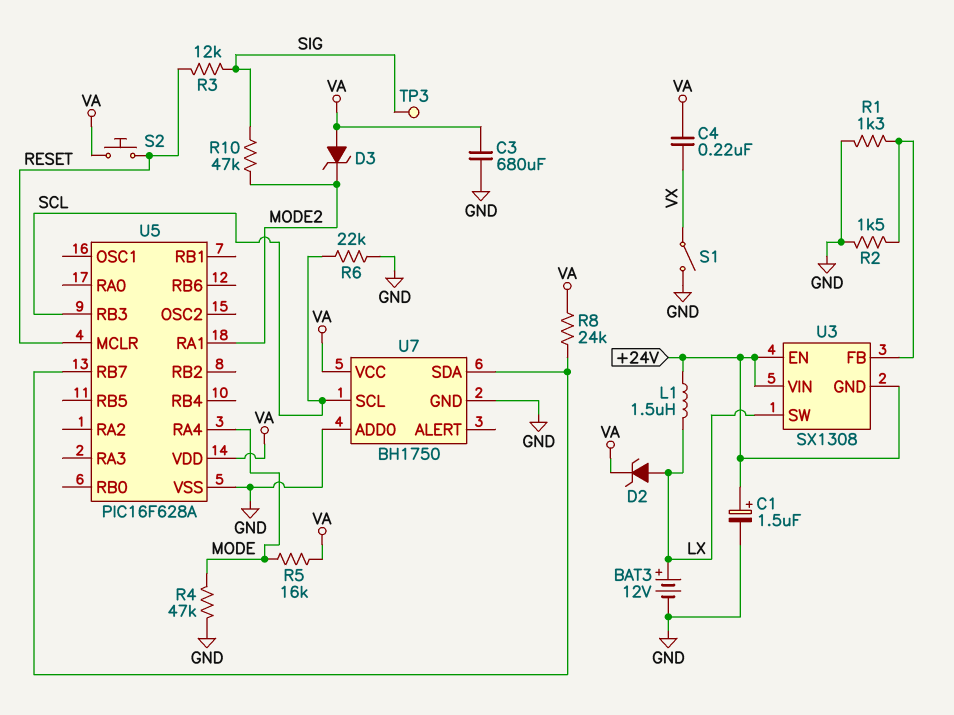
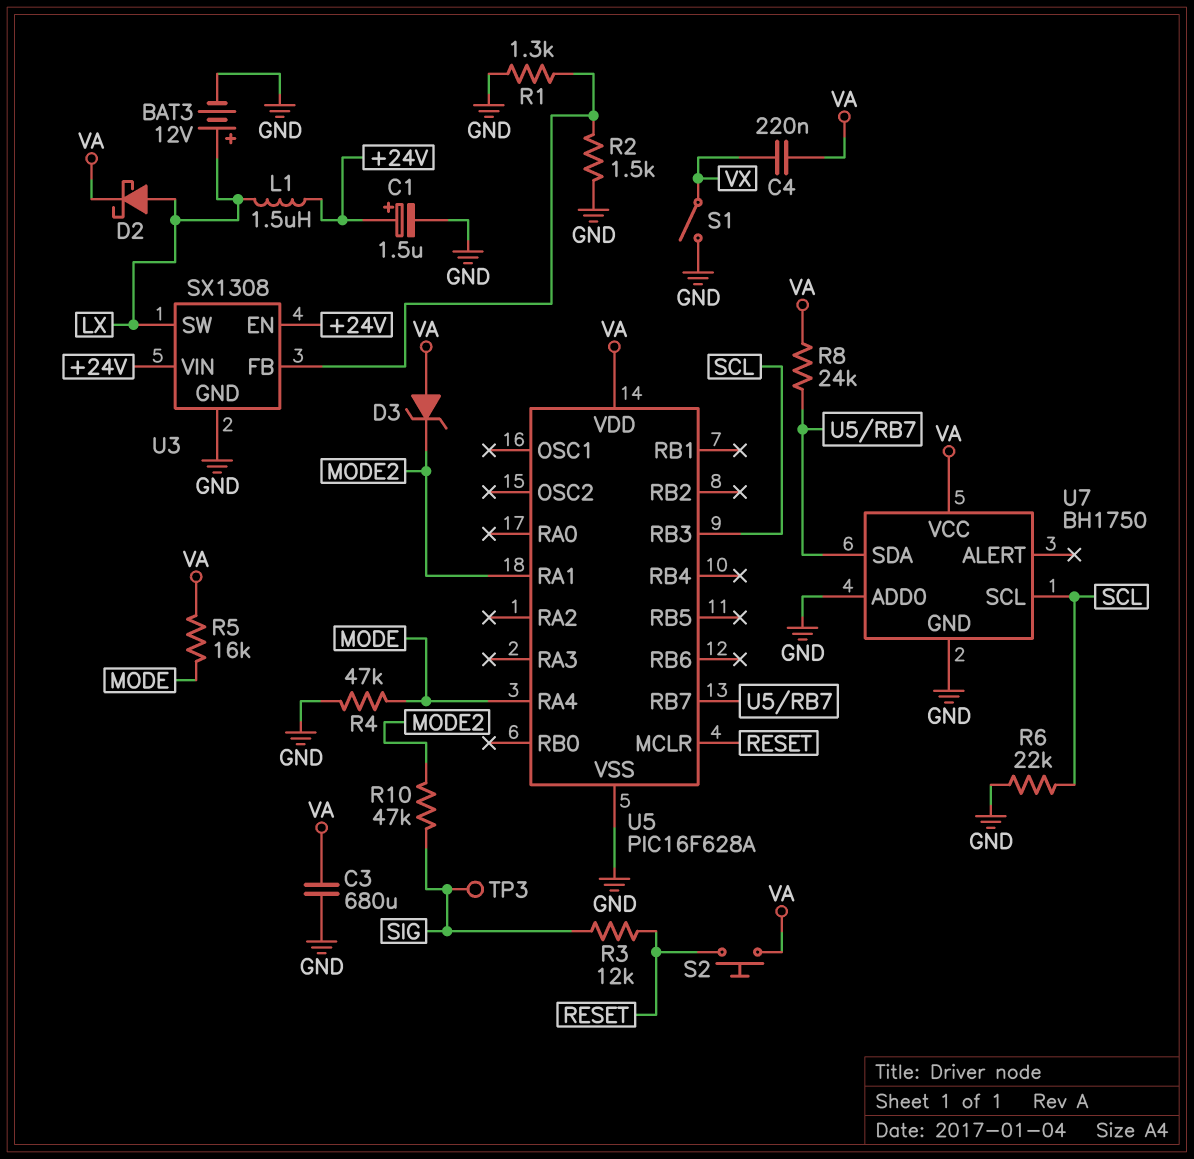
D2: zener (A LX, K VA) -> schottky (A LX, K VA)
U3 pin GND: +24V -> GND

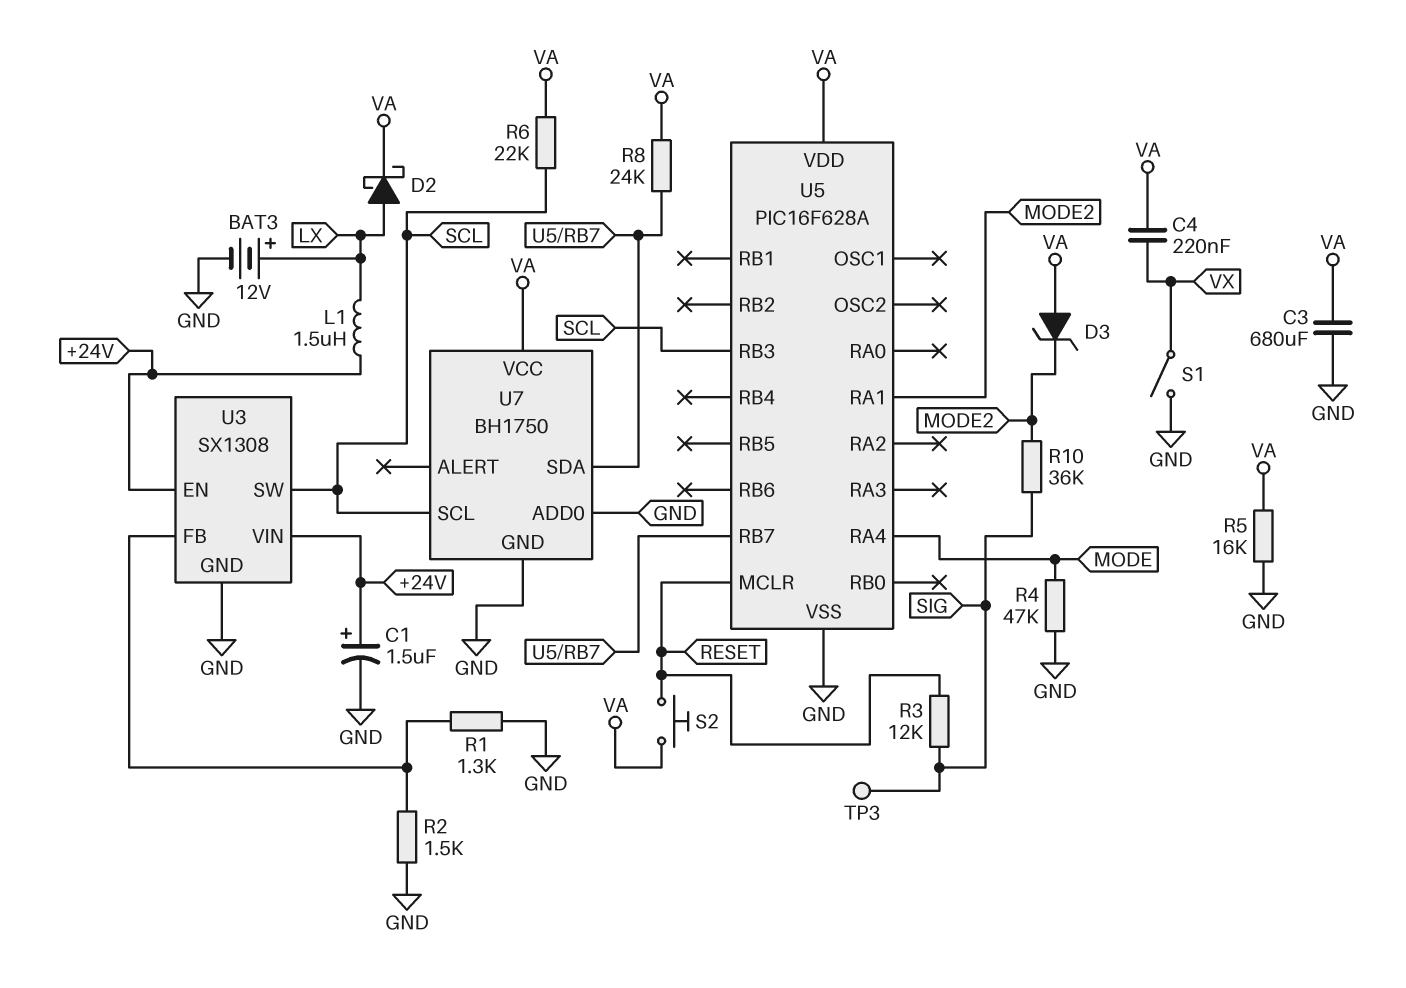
R5: 16k (MODE, VA) -> 16k (GND, VA)
R6: 22k (GND, SCL) -> 22k (SCL, VA)
R10: 47k (MODE2, SIG) -> 36k (MODE2, SIG)
U3 pin SW: LX -> SCL

